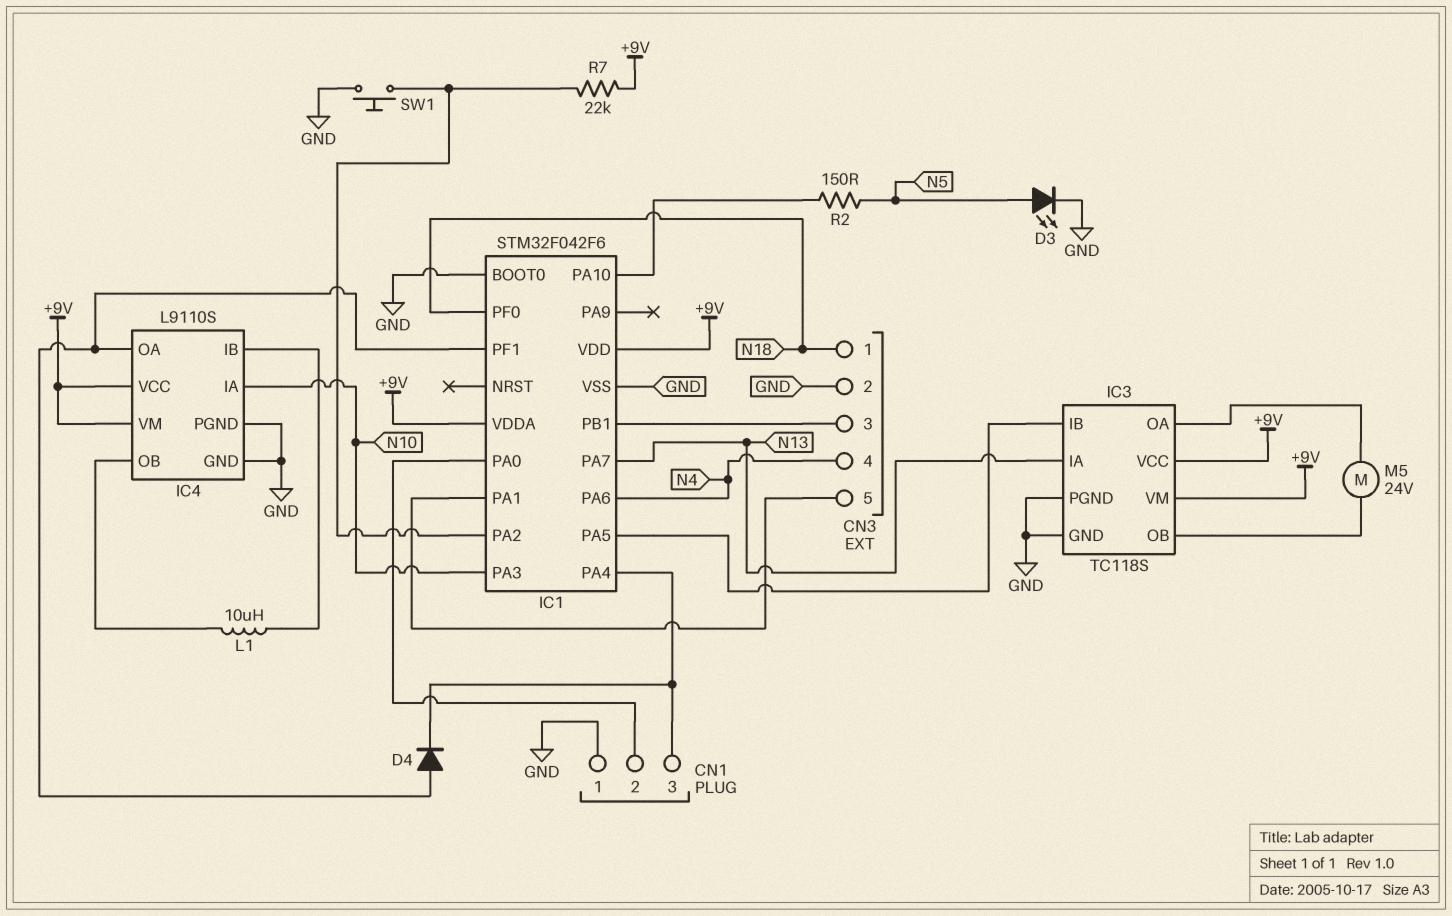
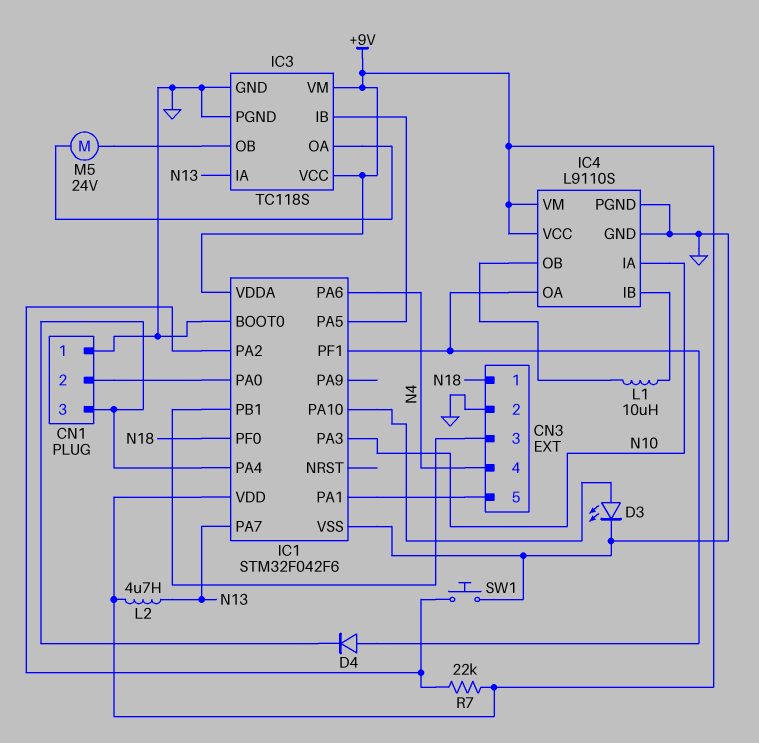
D3: LED (A N5, K GND) -> LED (A IC1/PA10, K GND)
L2: none -> 4.7uH (+9V, N13)
R2: 150 (IC1/PA10, N5) -> none

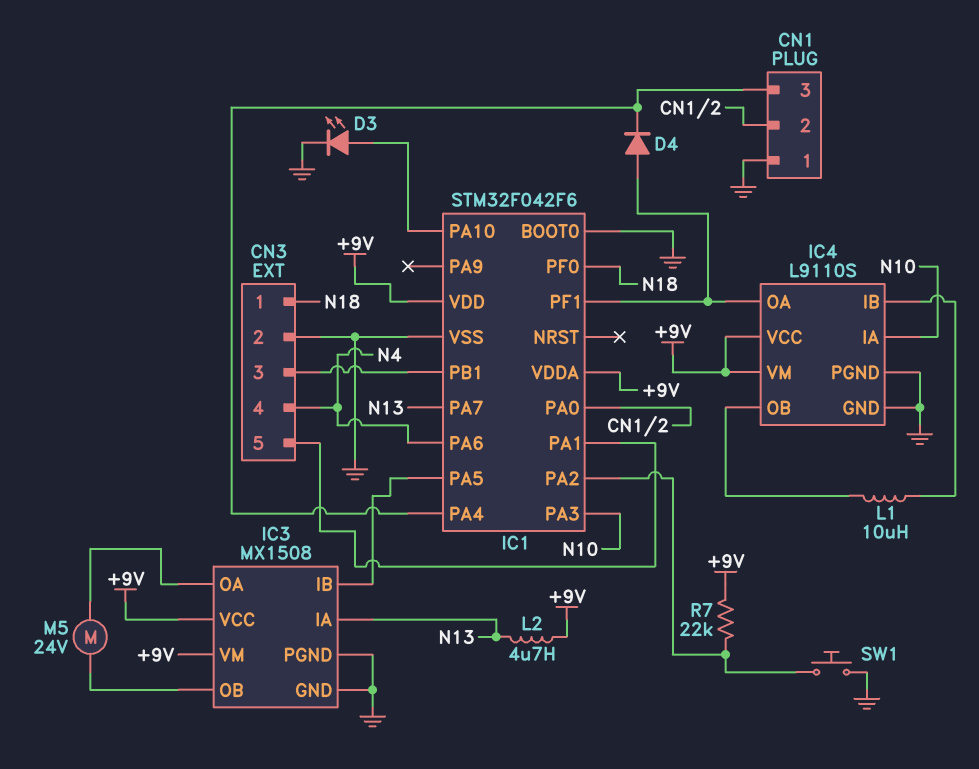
IC3: TC118S -> MX1508

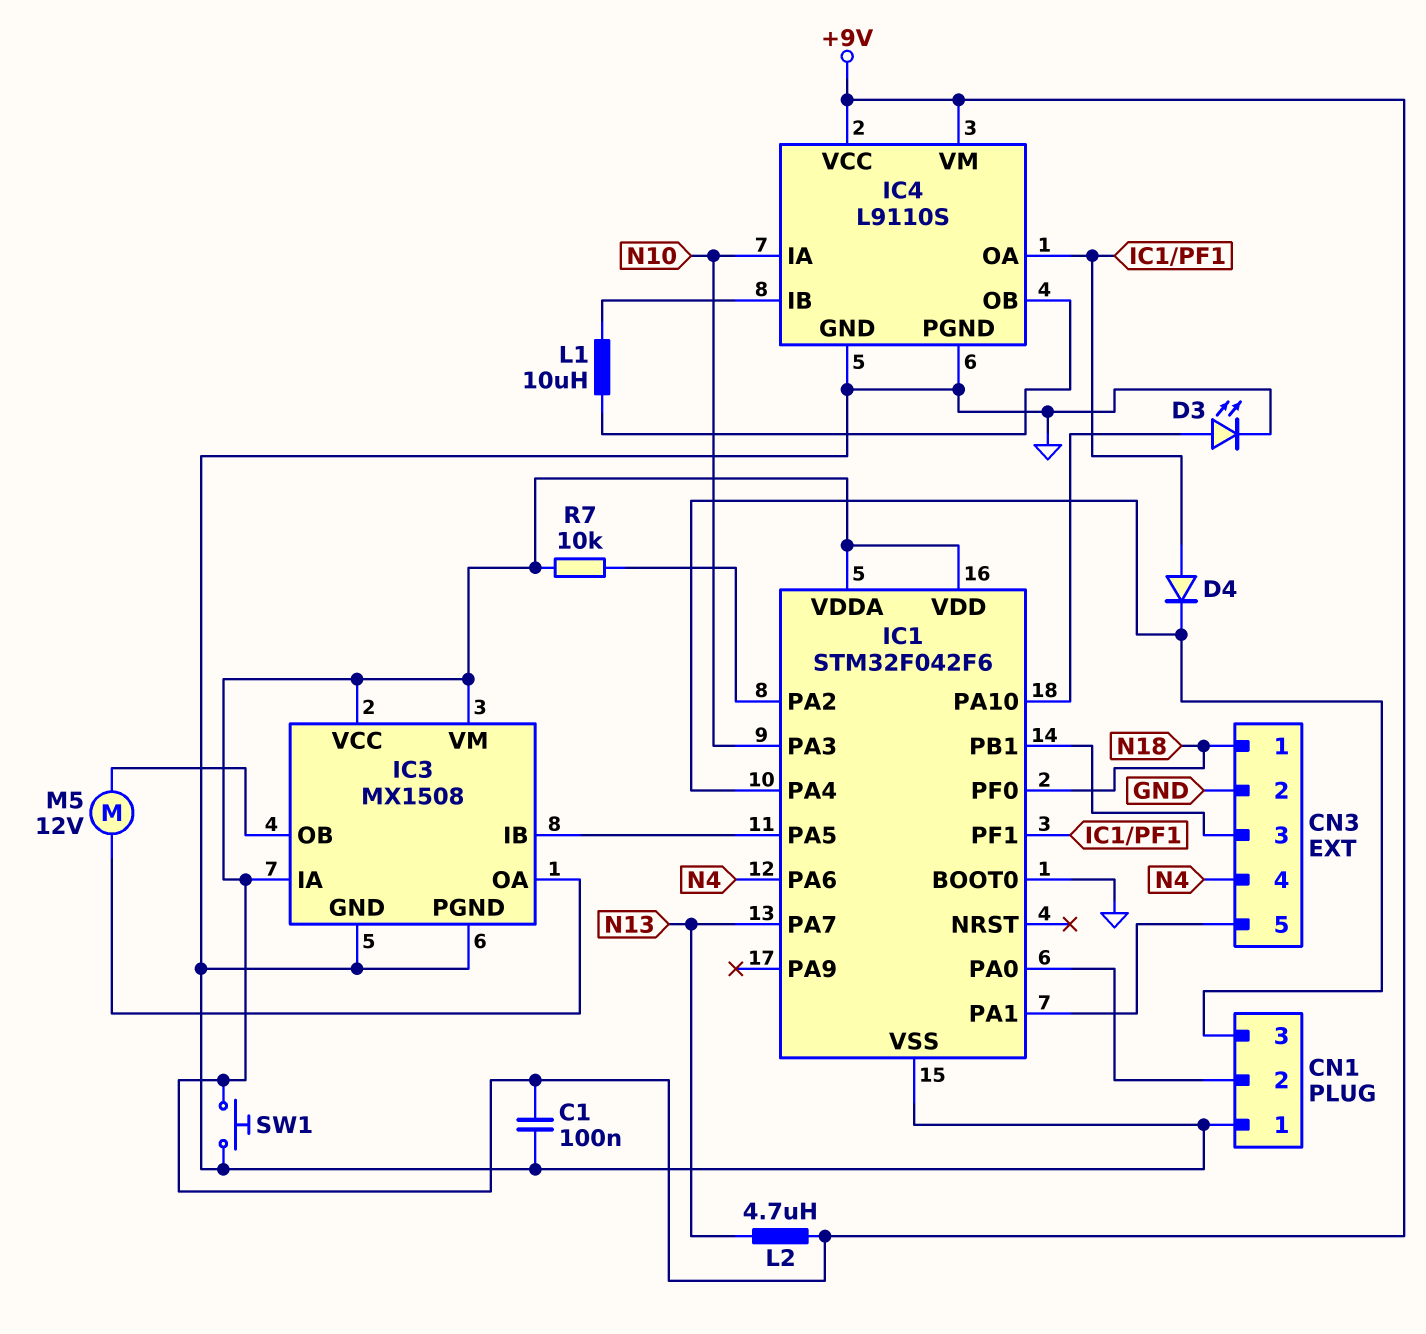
C1: none -> 100nF (+9V, GND)
IC3 pin IA: N13 -> +9V
M5: motor 24V (IC3/OA, IC3/OB) -> motor 12V (IC3/OA, IC3/OB)
R7: 22k (+9V, IC1/PA2) -> 10k (+9V, IC1/PA2)
SW1: button (GND, IC1/PA2) -> button (+9V, GND)

